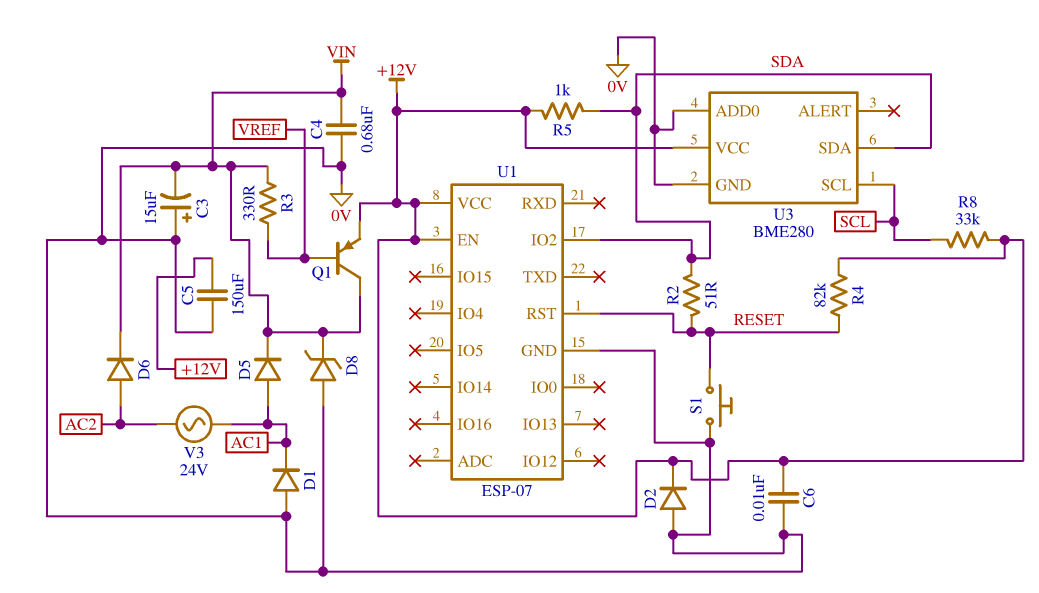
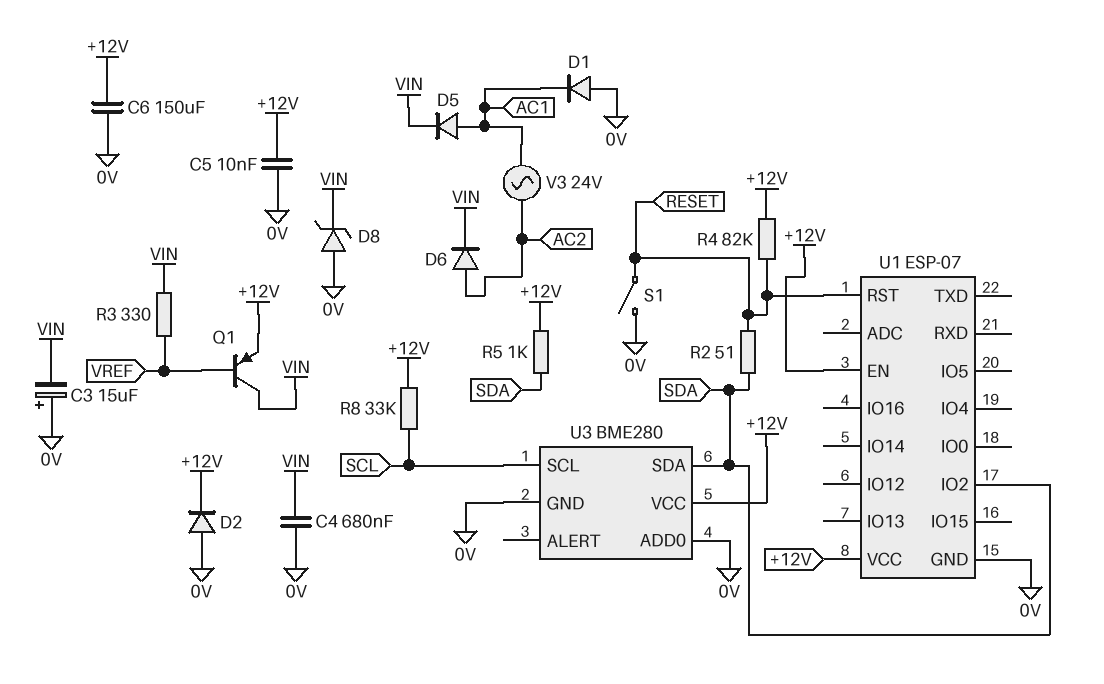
C5: 150uF (+12V, 0V) -> 10nF (+12V, 0V)
C6: 10nF (+12V, 0V) -> 150uF (+12V, 0V)
S1: button (0V, RESET) -> switch (0V, RESET)

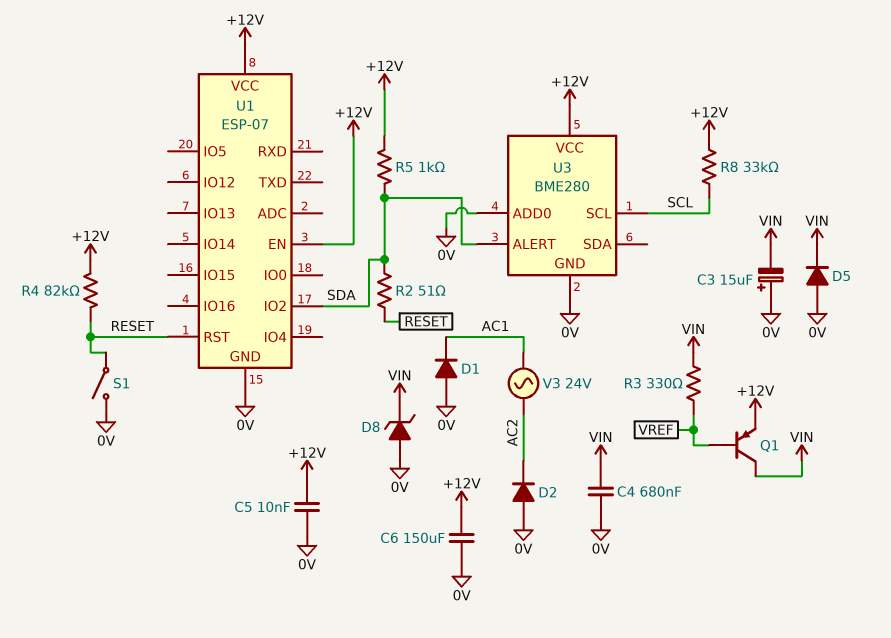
D2: diode (A 0V, K +12V) -> diode (A 0V, K AC2)
D5: diode (A AC1, K VIN) -> diode (A 0V, K VIN)
D6: diode (A AC2, K VIN) -> none
U3 pin ALERT: none -> SDA
U3 pin SDA: SDA -> none

